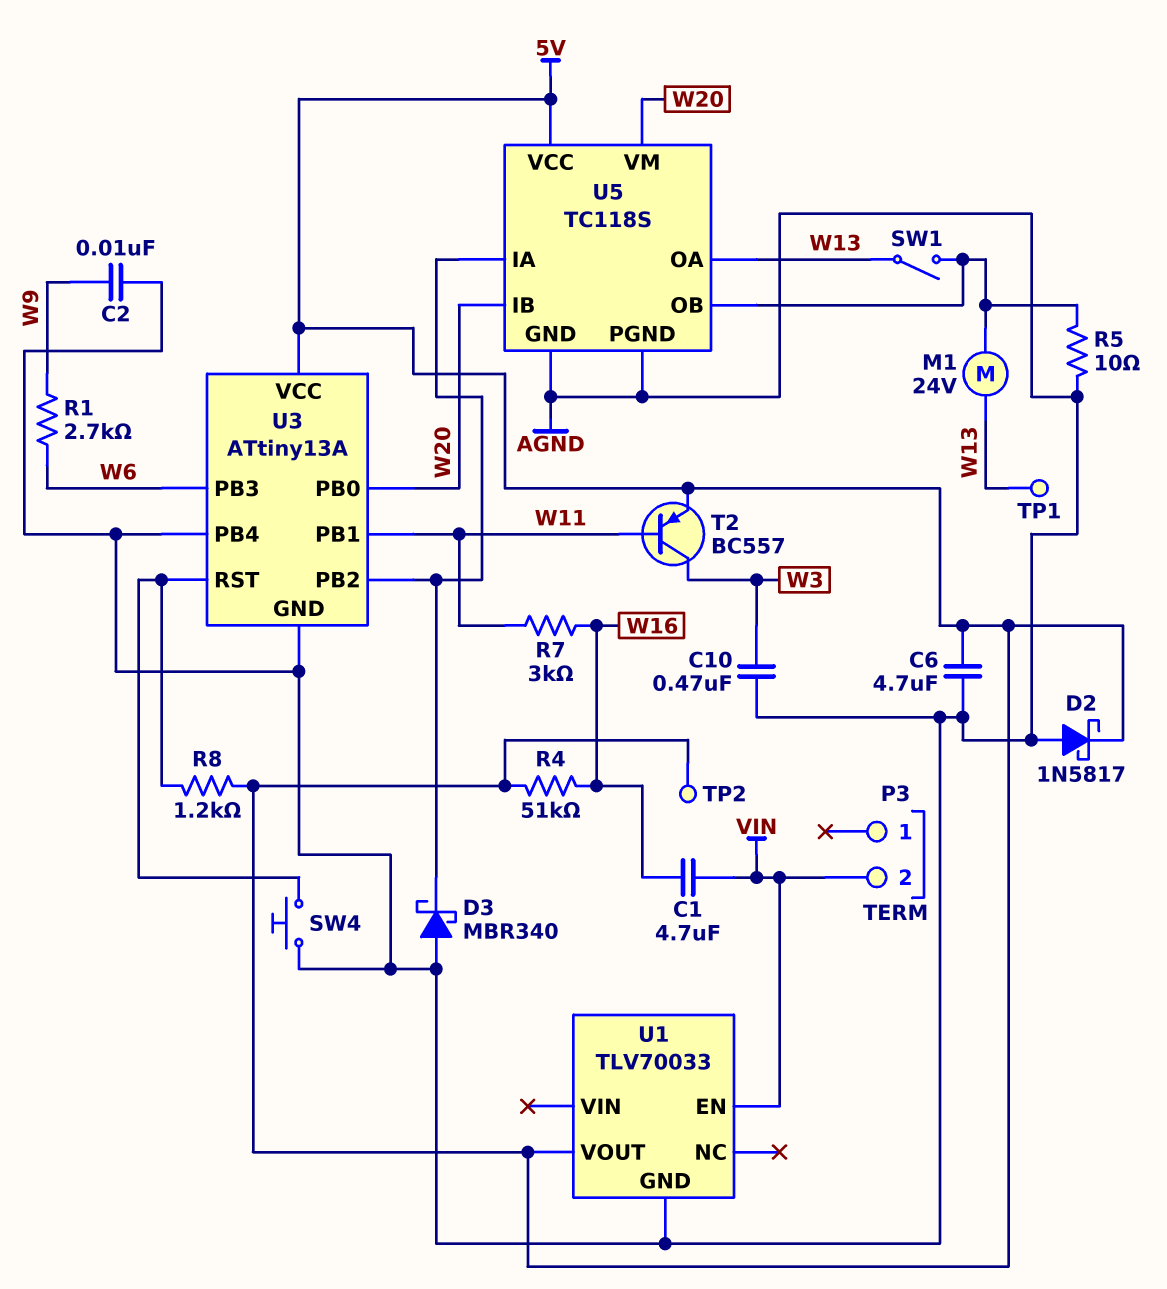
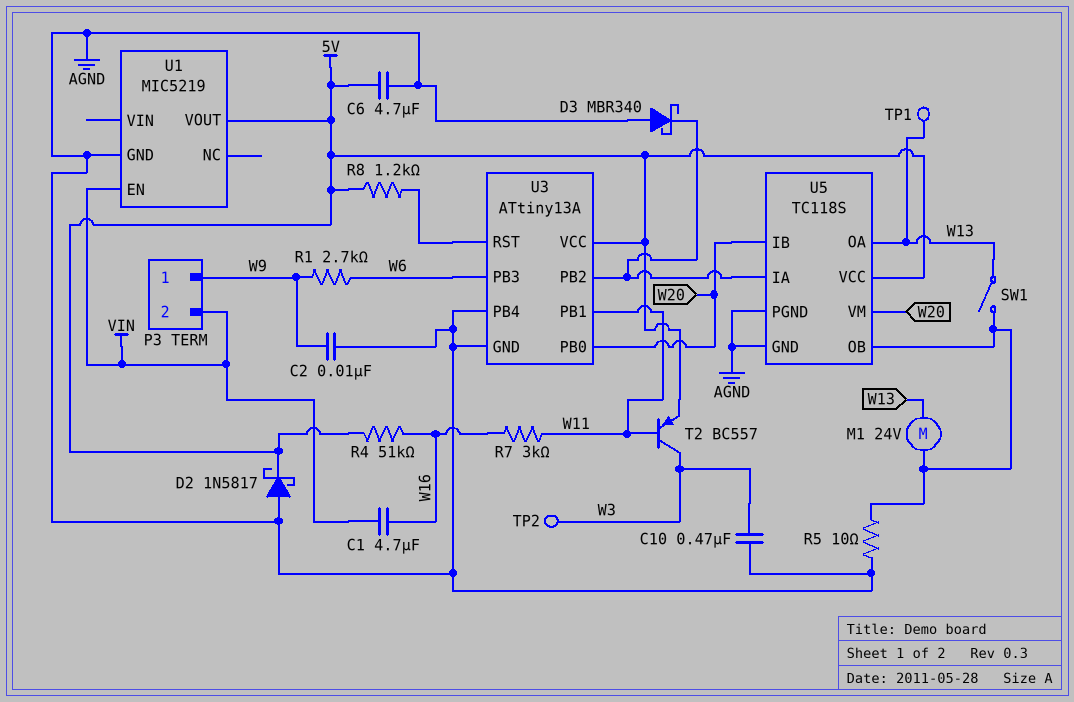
P3 pin 1: none -> W9
SW4: button (AGND, U3/RST) -> none
TP2: test point (5V) -> test point (W3)
U1: TLV70033 -> MIC5219

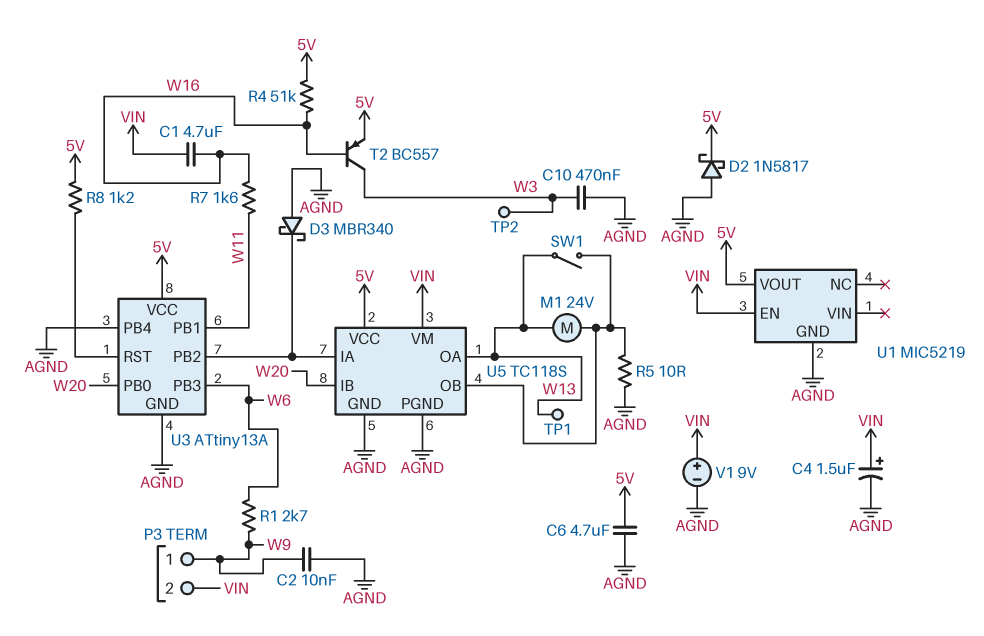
C4: none -> 1.5uF (plus VIN, minus AGND)
R7: 3k (W11, W16) -> 1.6k (W11, W16)
T2: PNP BC557 (B W11, C W3, E 5V) -> PNP BC557 (B W16, C W3, E 5V)
U5 pin VM: W20 -> VIN
V1: none -> 9V (plus VIN, minus AGND)

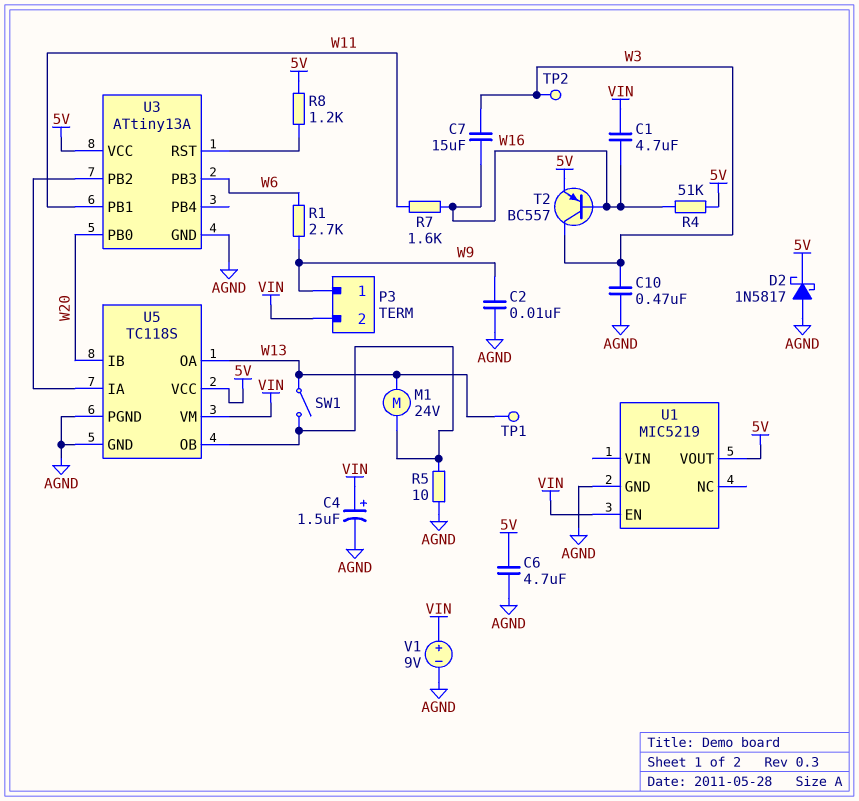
C7: none -> 15uF (W3, W16)
D3: schottky MBR340 (A AGND, K U3/PB2) -> none
U3 pin PB4: AGND -> none

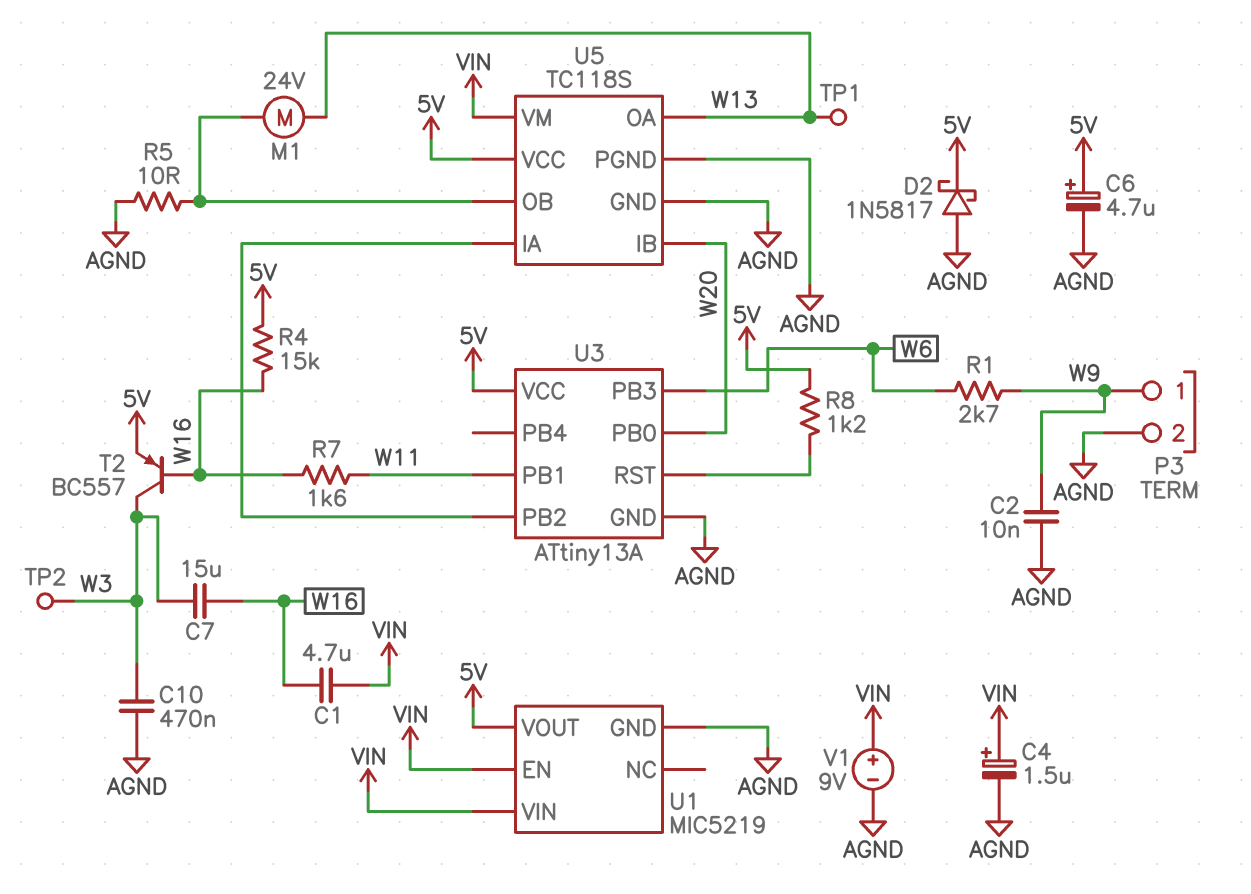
C6: 4.7uF (5V, AGND) -> 4.7uF (plus 5V, minus AGND)
P3 pin 2: VIN -> AGND
R4: 51k (5V, W16) -> 15k (5V, W16)
SW1: switch (U5/OB, W13) -> none
U1 pin VIN: none -> VIN

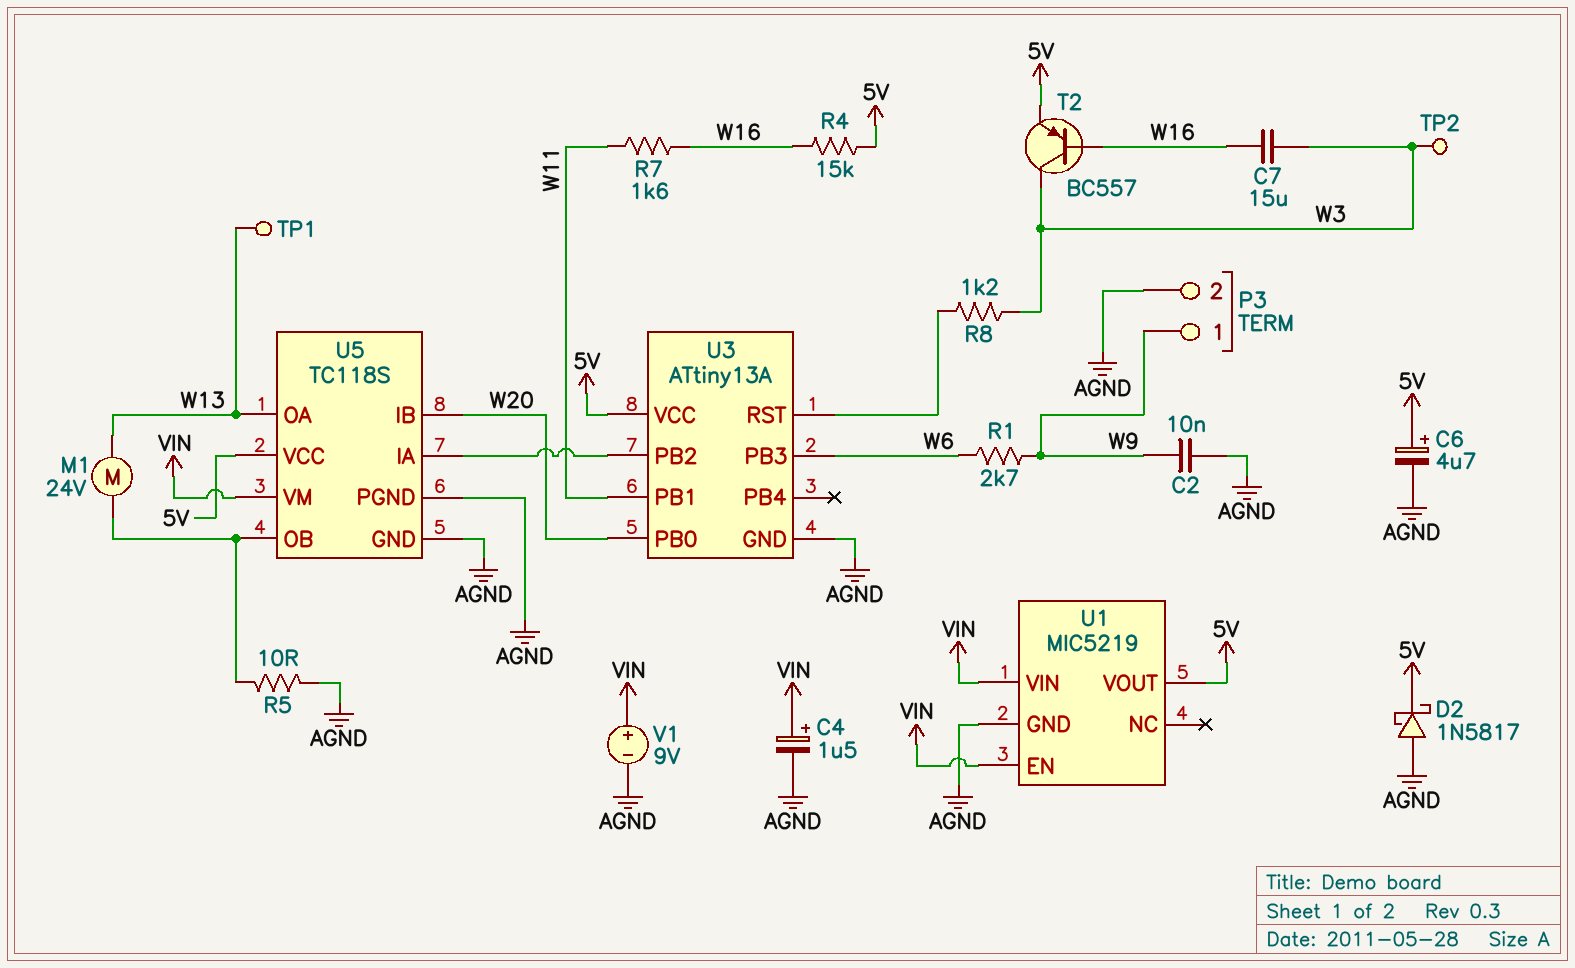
C1: 4.7uF (VIN, W16) -> none
C10: 470nF (AGND, W3) -> none
R8: 1.2k (5V, U3/RST) -> 1.2k (U3/RST, W3)

